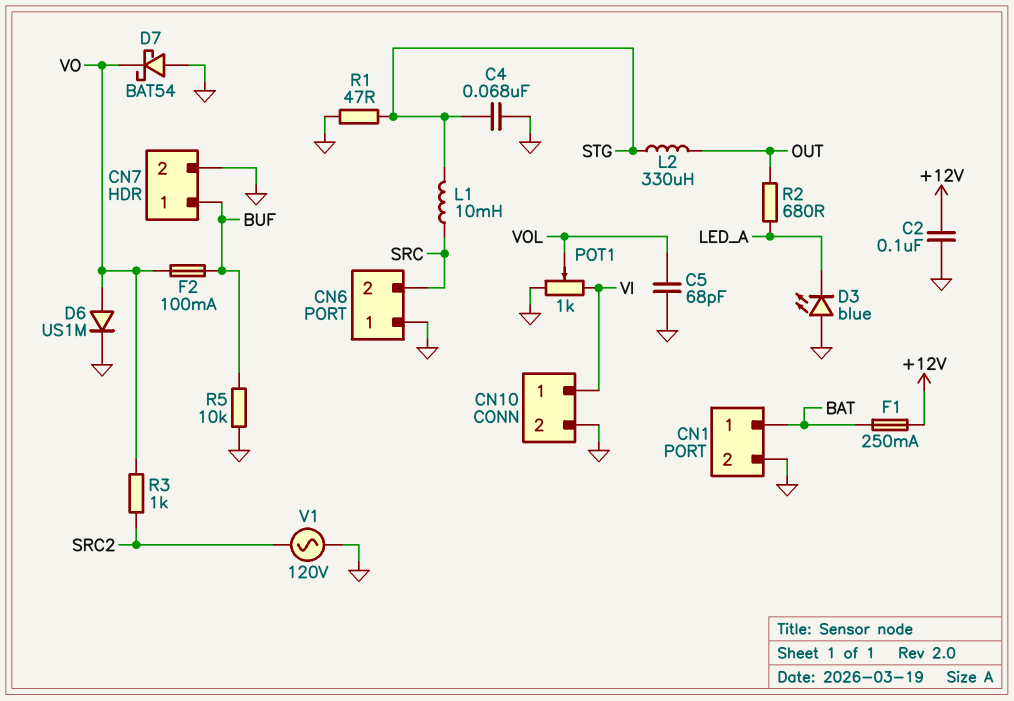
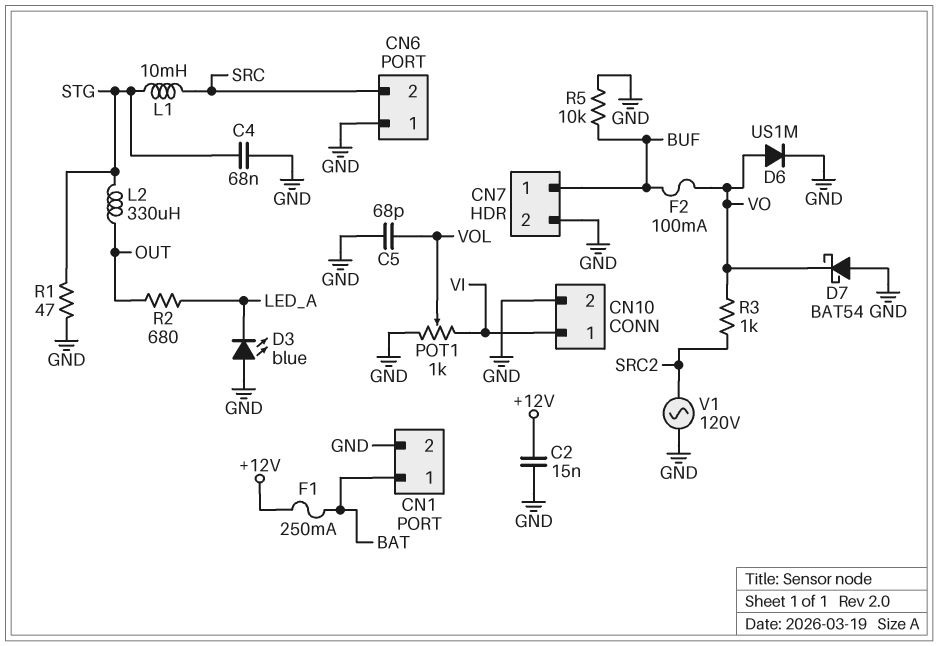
C2: 100nF (+12V, GND) -> 15nF (+12V, GND)

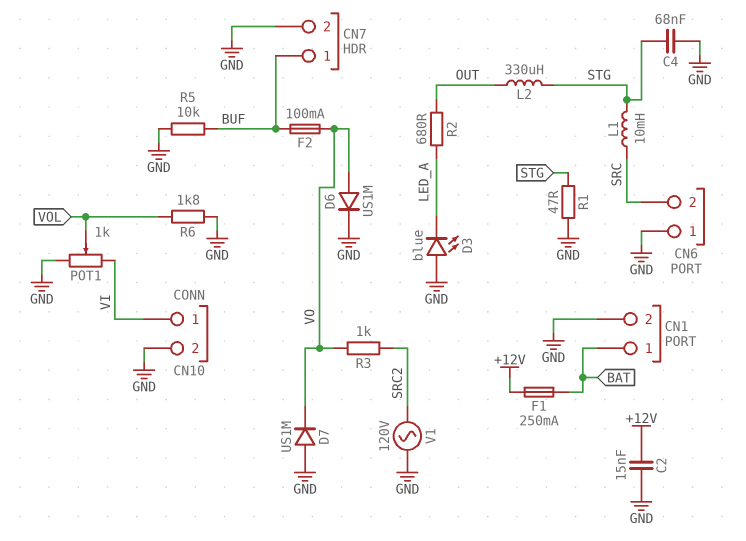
C5: 68pF (GND, VOL) -> none
D7: schottky BAT54 (A GND, K VO) -> diode US1M (A GND, K VO)
R6: none -> 1.8k (GND, VOL)

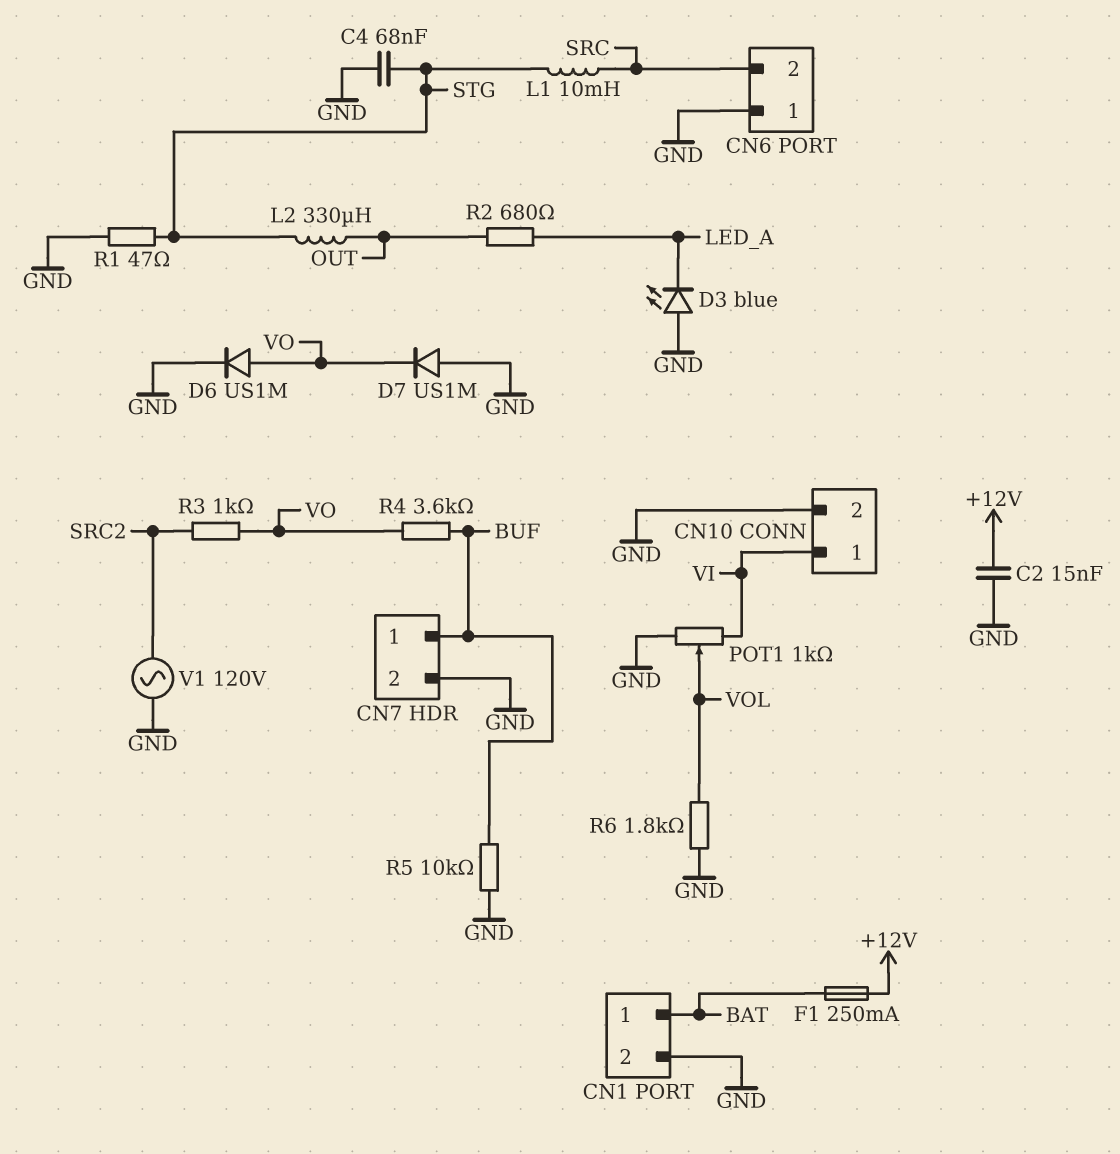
F2: 100mA (BUF, VO) -> none
R4: none -> 3.6k (BUF, VO)

